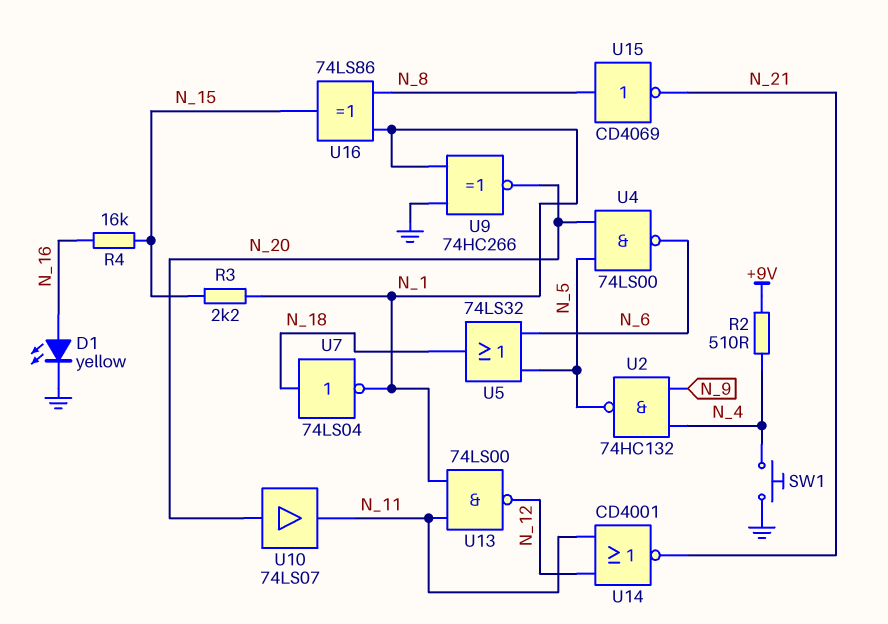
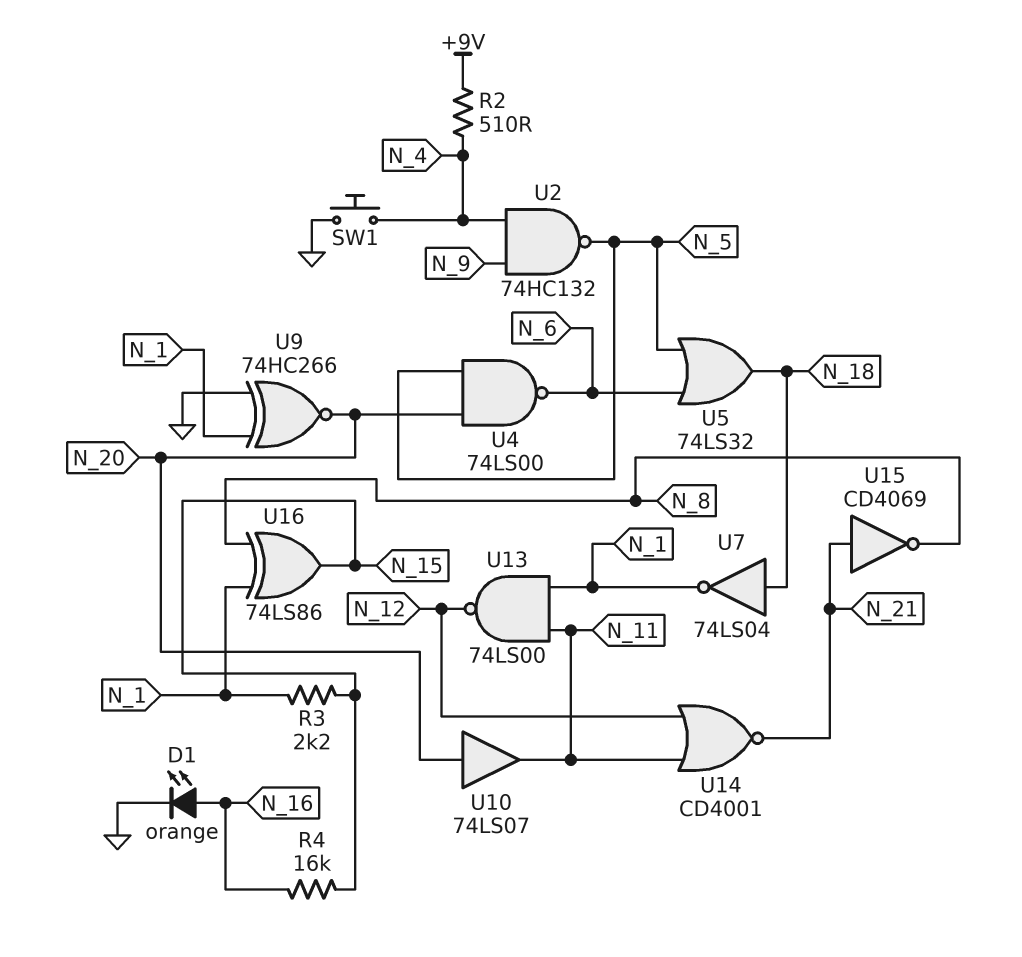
D1: LED yellow (A N_16, K GND) -> LED orange (A N_16, K GND)
U15: NOT CD4069 (in N_8, out N_21) -> NOT CD4069 (in N_21, out N_8)

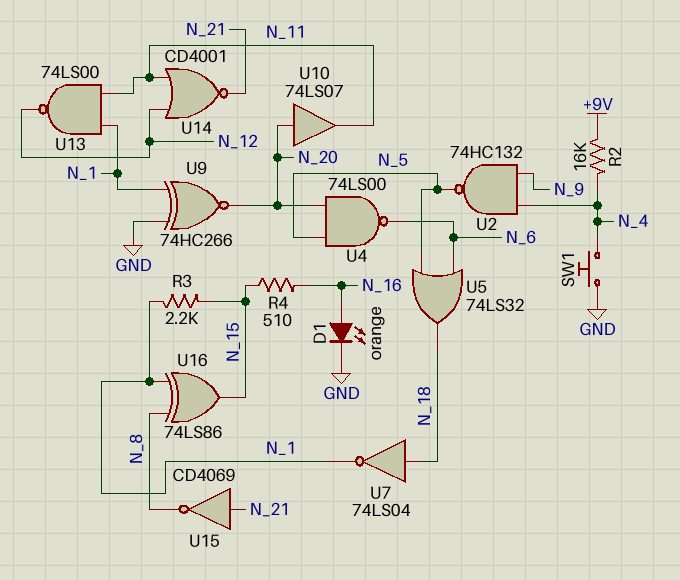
R2: 510 (+9V, N_4) -> 16k (+9V, N_4)
R4: 16k (N_15, N_16) -> 510 (N_15, N_16)

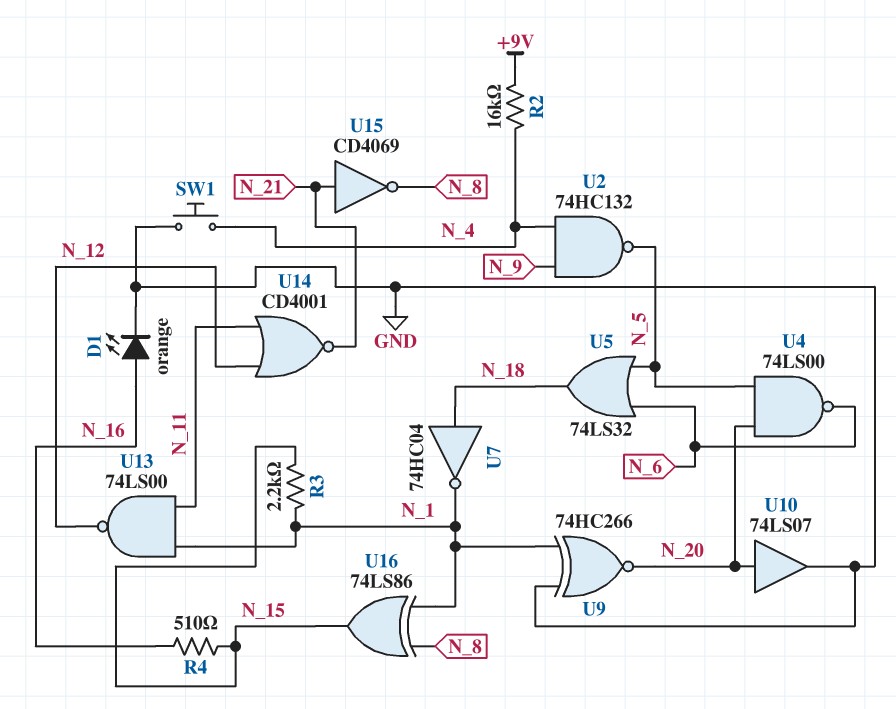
U7: NOT 74LS04 (in N_18, out N_1) -> NOT 74HC04 (in N_18, out N_1)
U10: buffer 74LS07 (in N_20, out N_11) -> buffer 74LS07 (in N_20, out GND)

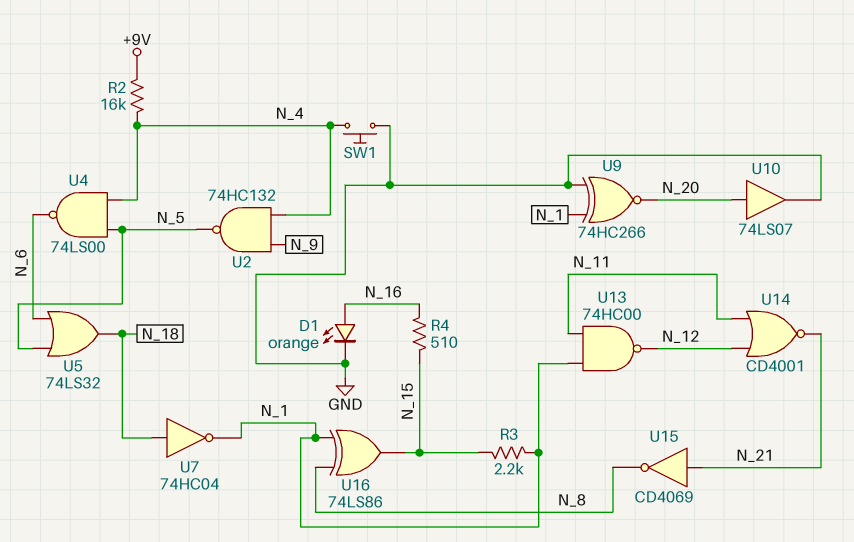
U4: NAND 74LS00 (in N_5, in N_20, out N_6) -> NAND 74LS00 (in N_4, in N_5, out N_6)
U13: NAND 74LS00 (in N_1, in N_11, out N_12) -> NAND 74HC00 (in N_1, in N_11, out N_12)

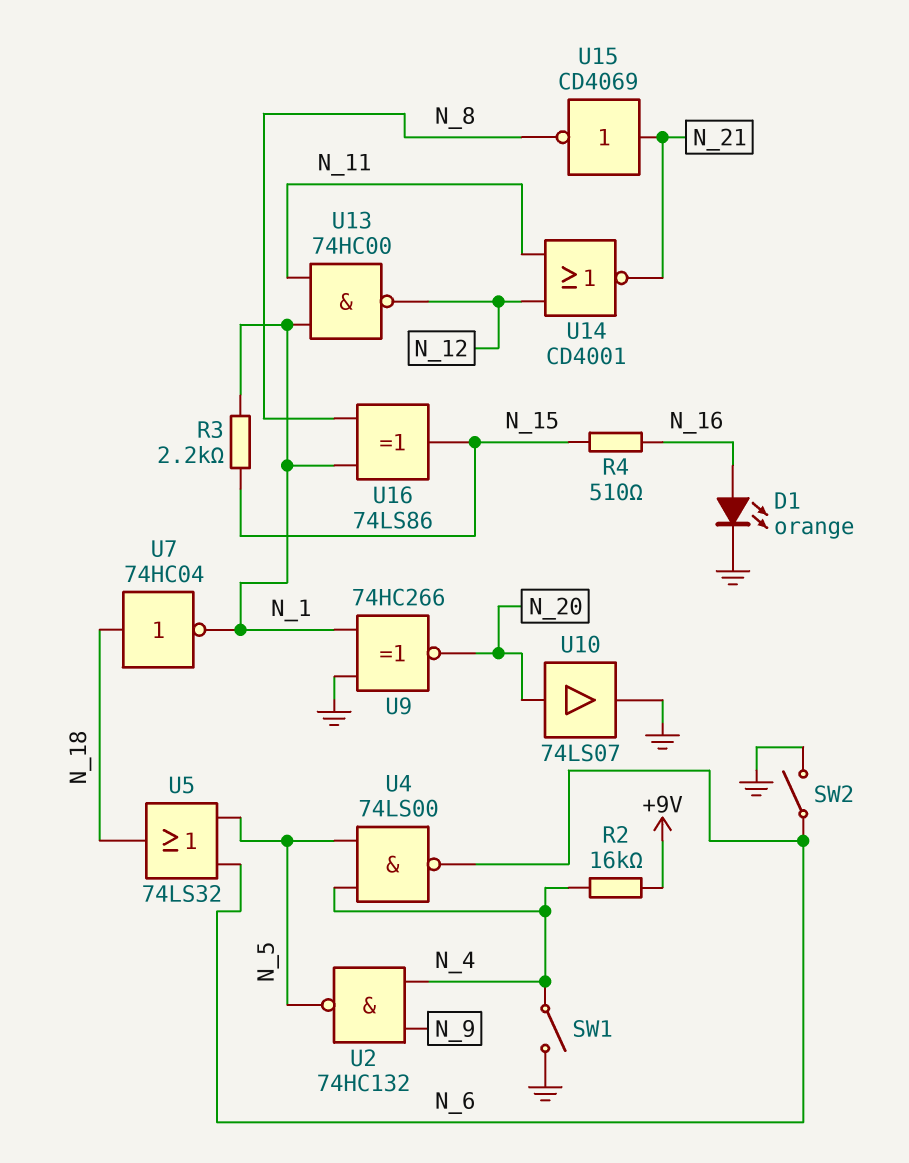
SW1: button (GND, N_4) -> switch (GND, N_4)
SW2: none -> switch (GND, N_6)

